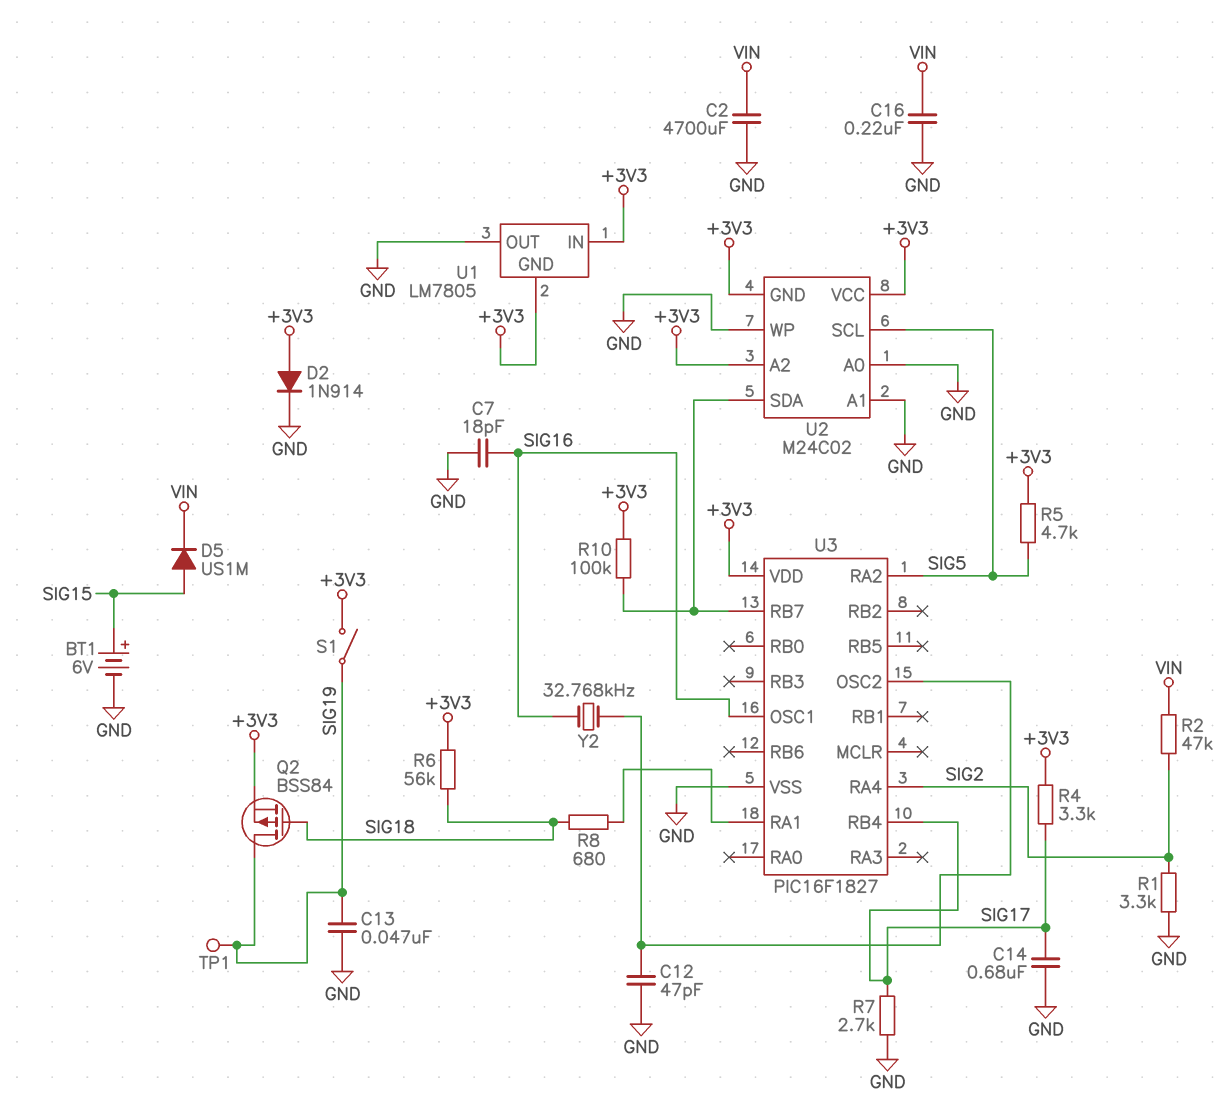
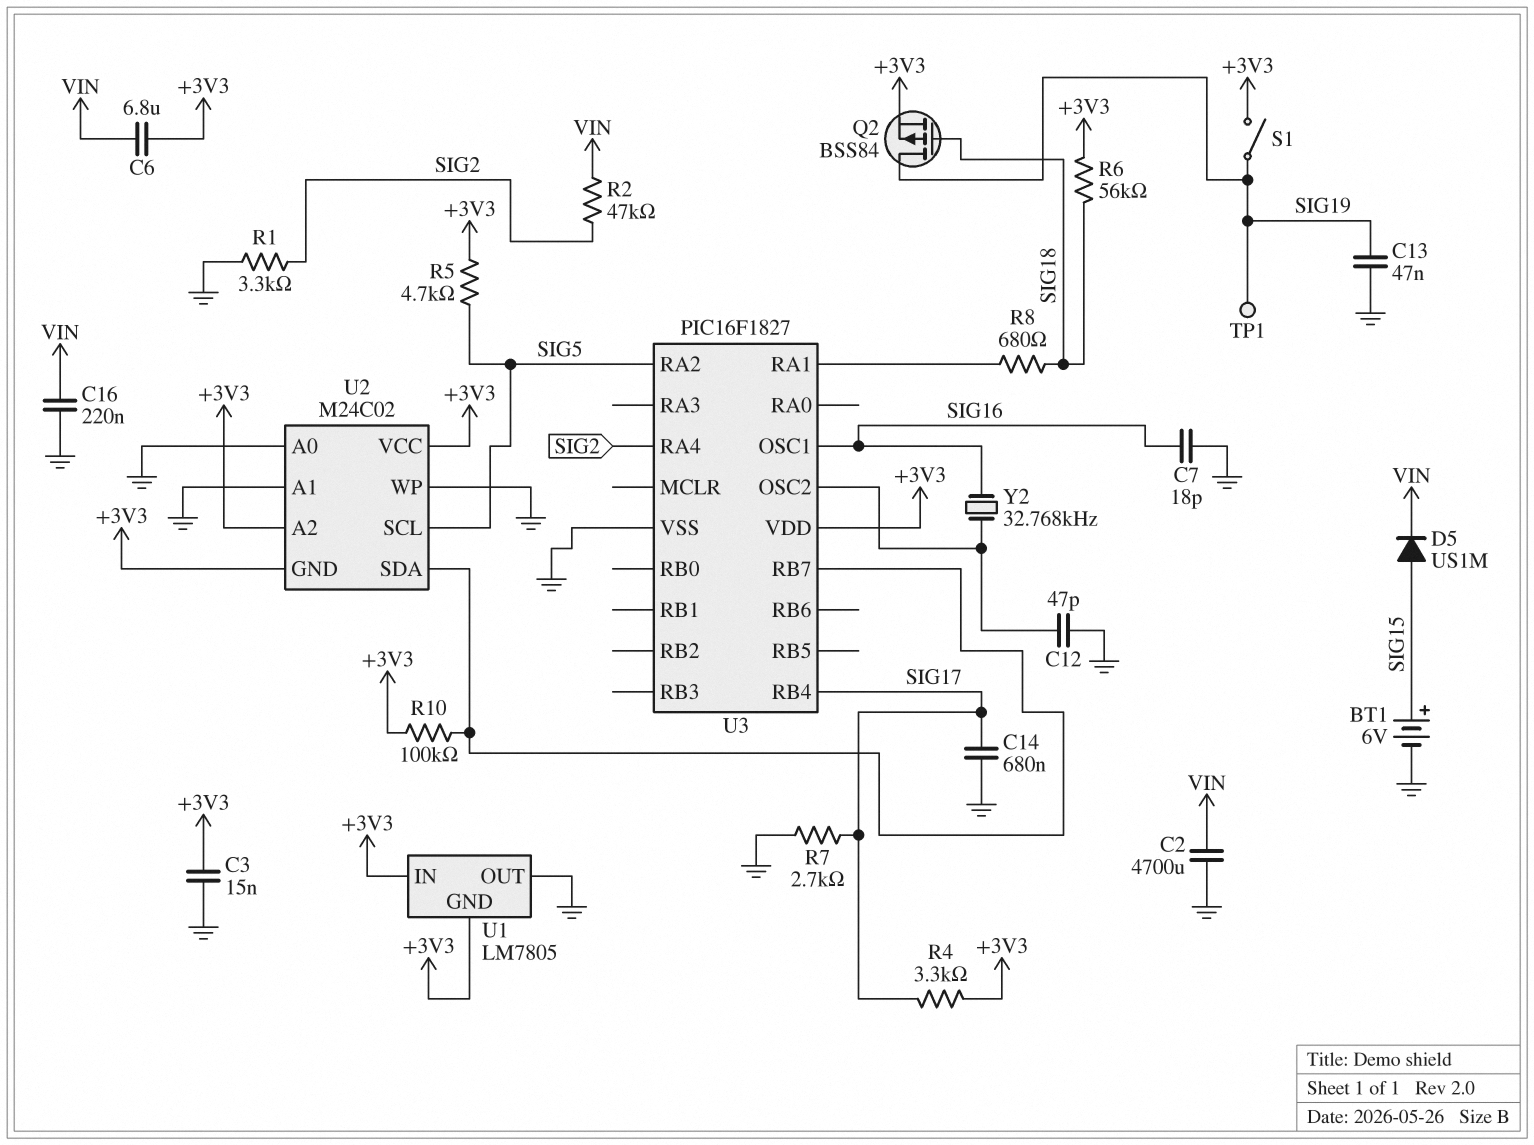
C3: none -> 15nF (+3V3, GND)
C6: none -> 6.8uF (+3V3, VIN)
D2: diode 1N914 (A +3V3, K GND) -> none

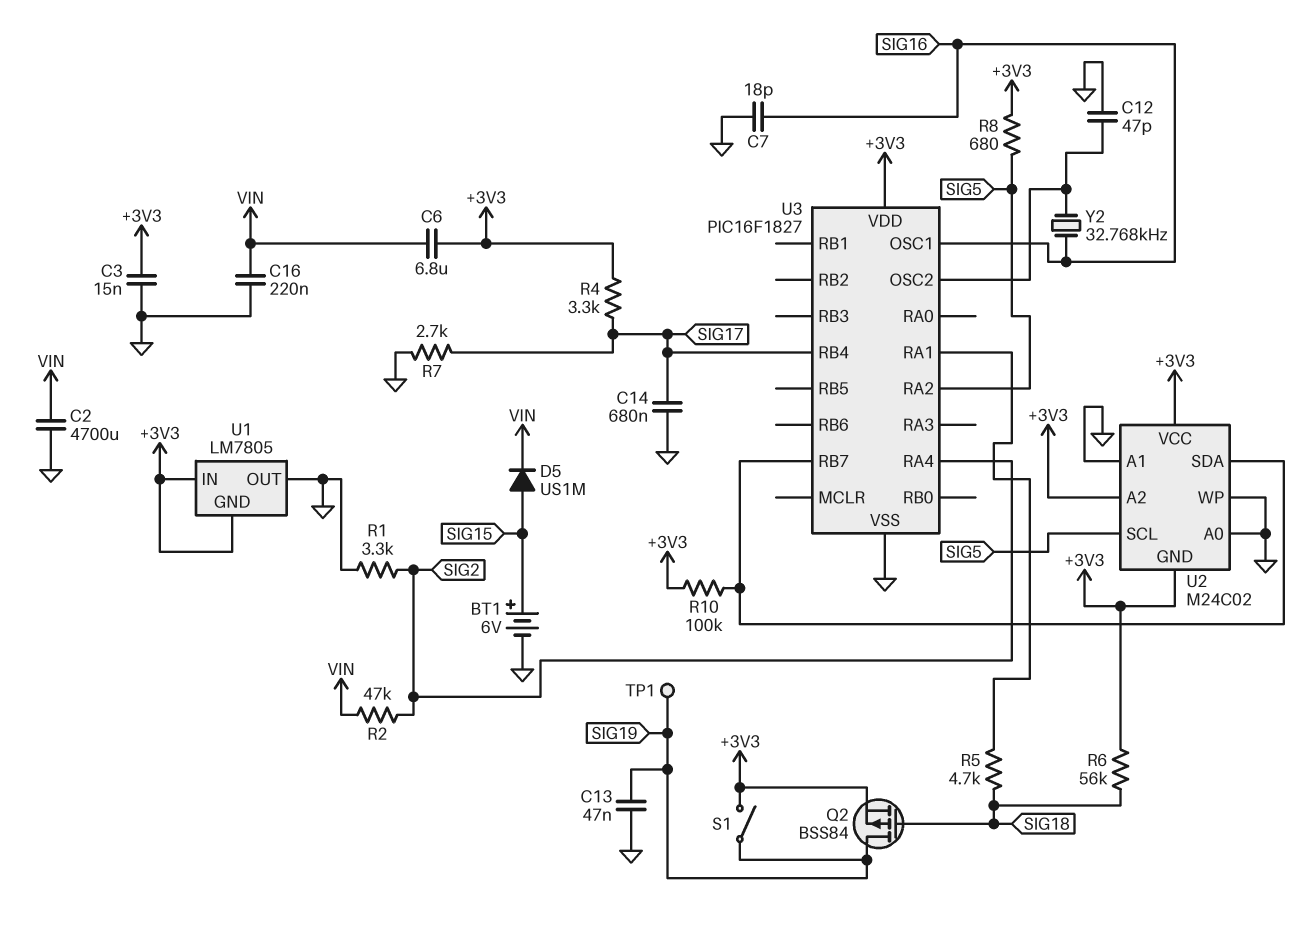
R5: 4.7k (+3V3, SIG5) -> 4.7k (SIG18, U3/RA1)
R8: 680 (SIG18, U3/RA1) -> 680 (+3V3, SIG5)

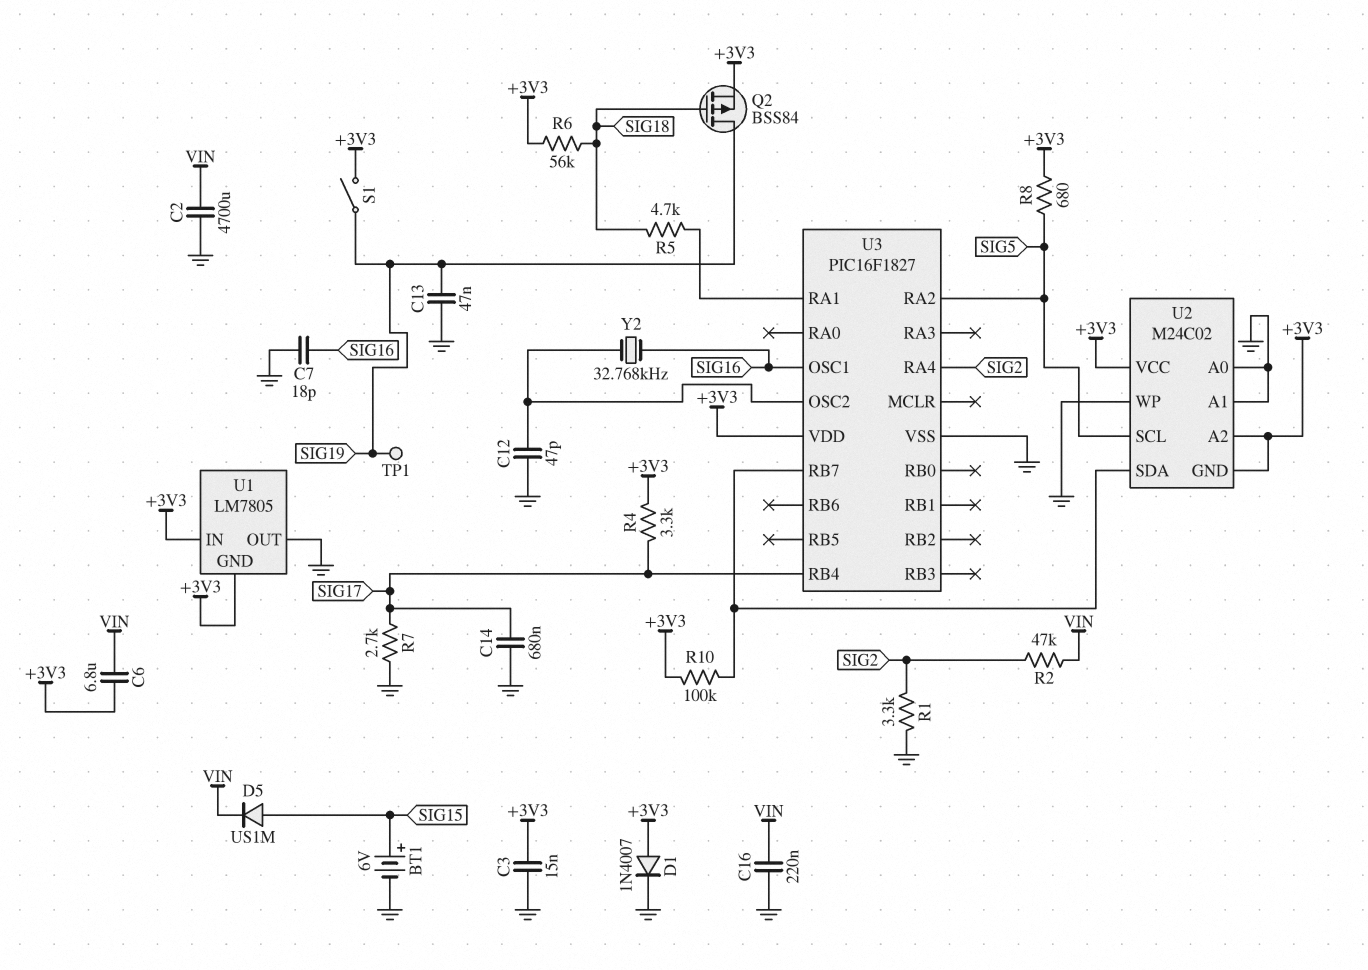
D1: none -> diode 1N4007 (A +3V3, K GND)

